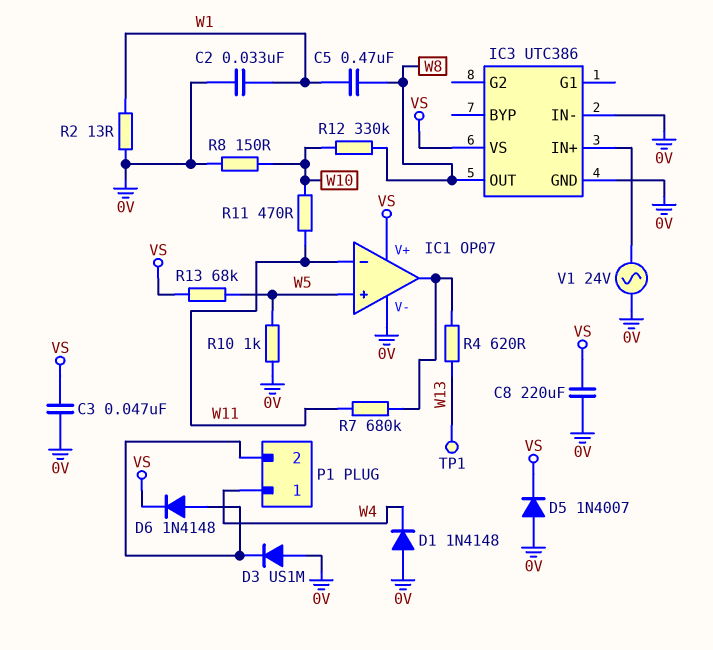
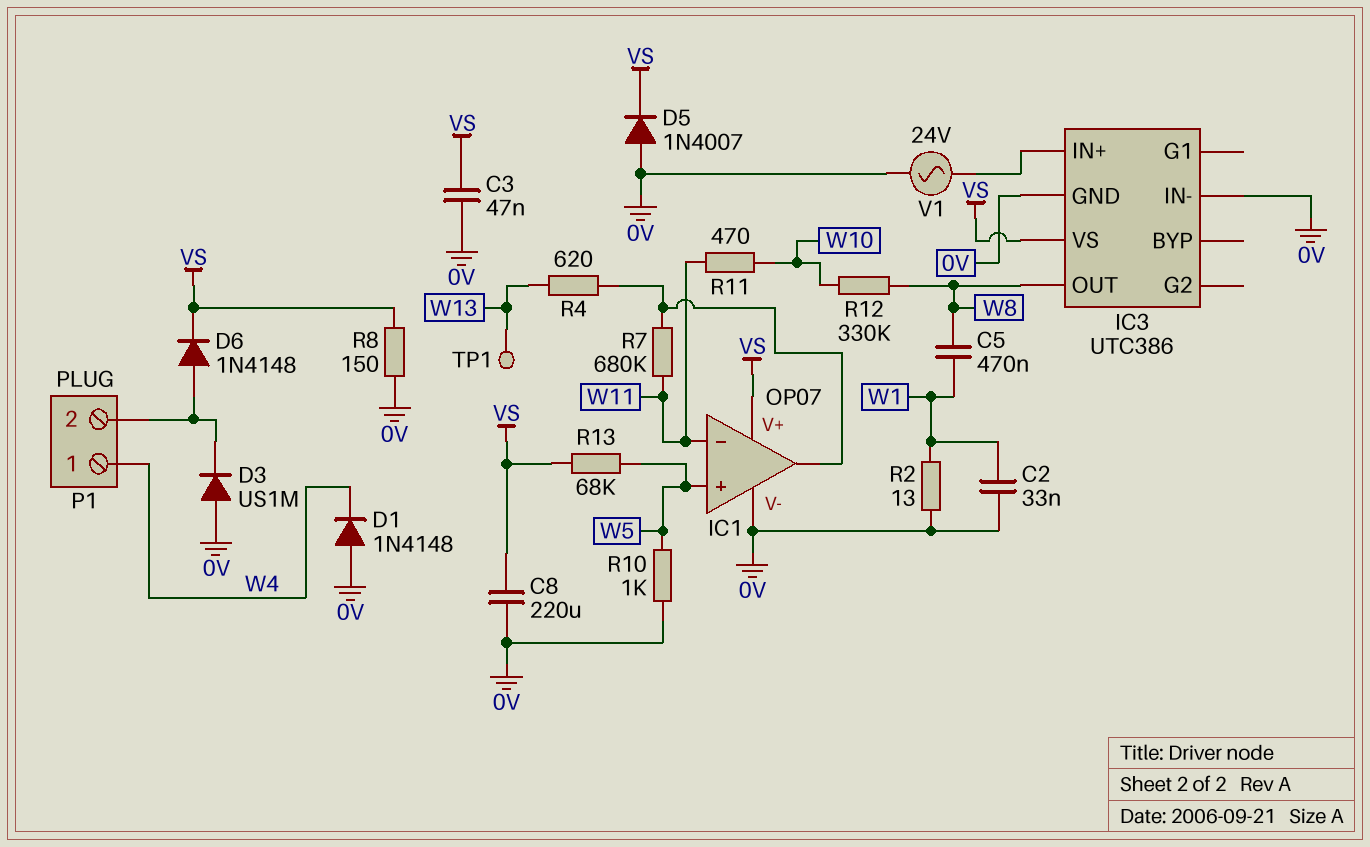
R8: 150 (0V, W10) -> 150 (0V, VS)

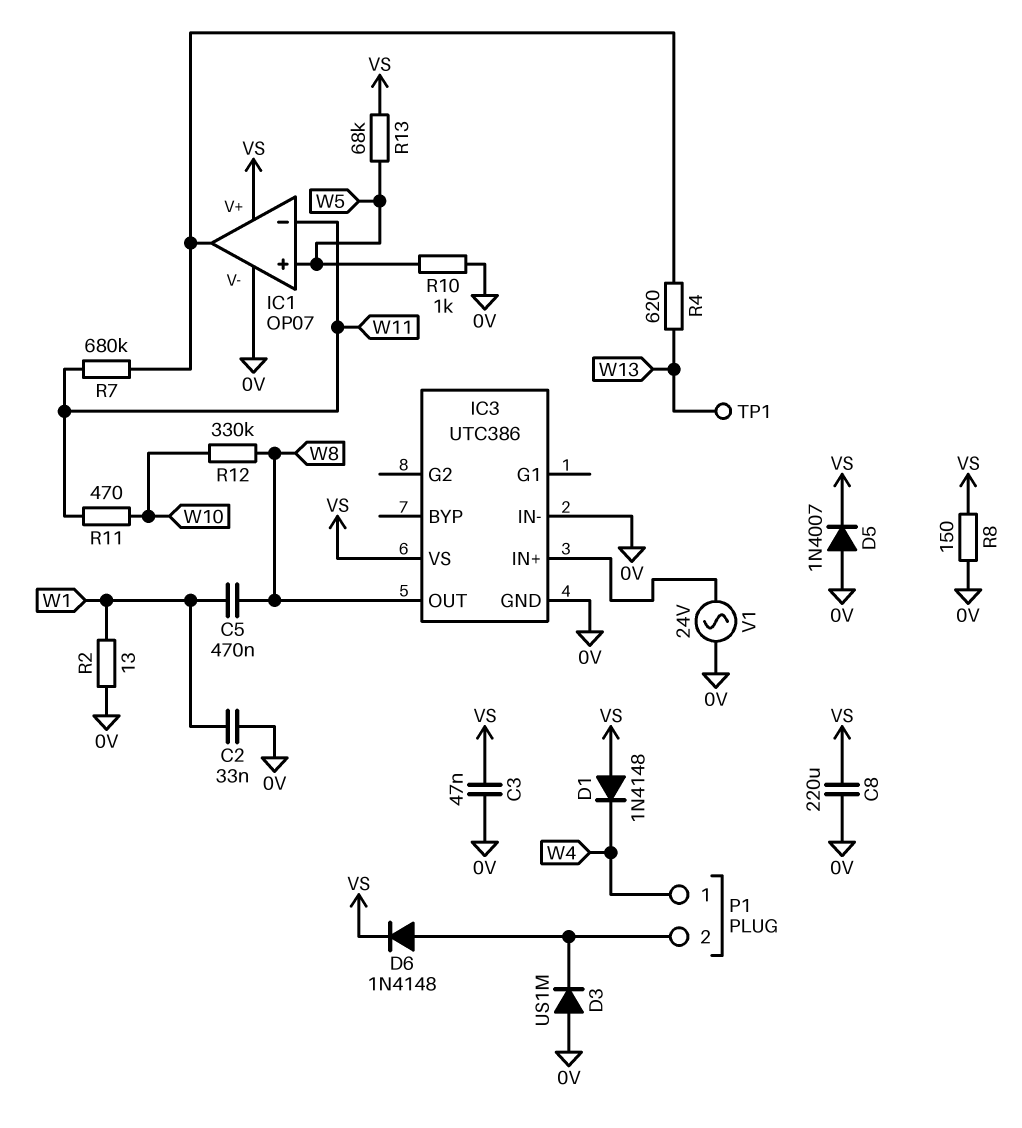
D1: diode 1N4148 (A 0V, K W4) -> diode 1N4148 (A VS, K W4)

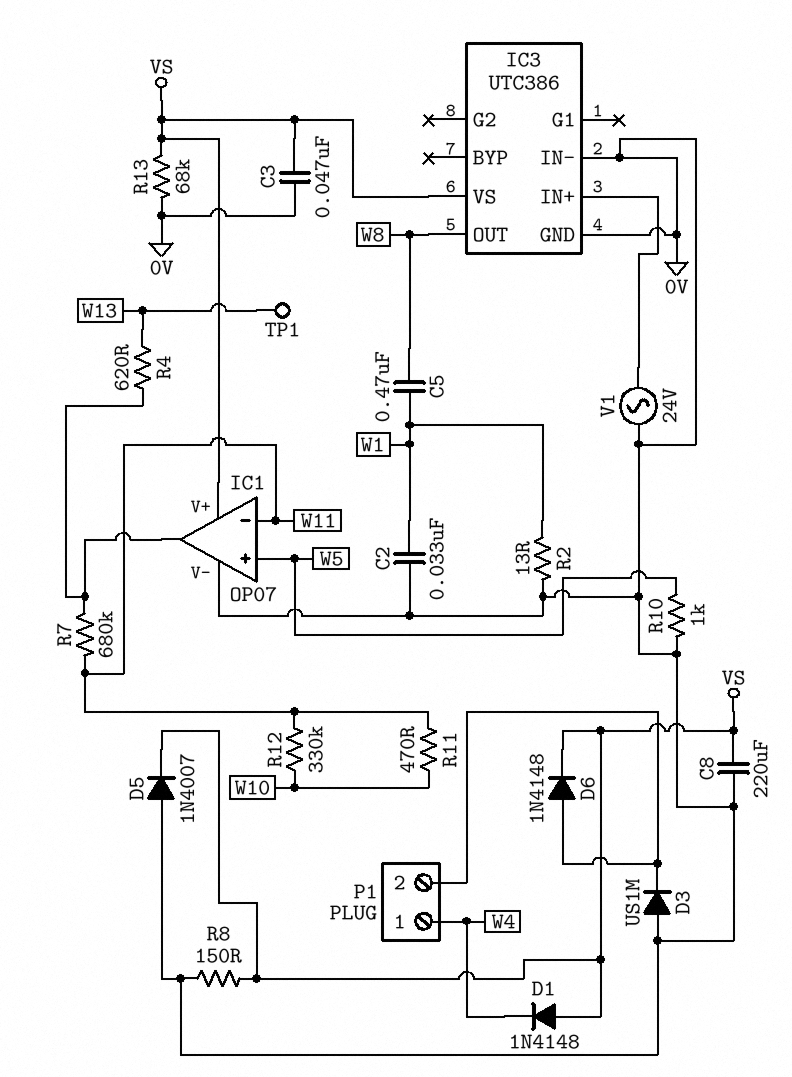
R12: 330k (W8, W10) -> 330k (W10, W11)
R13: 68k (VS, W5) -> 68k (0V, VS)

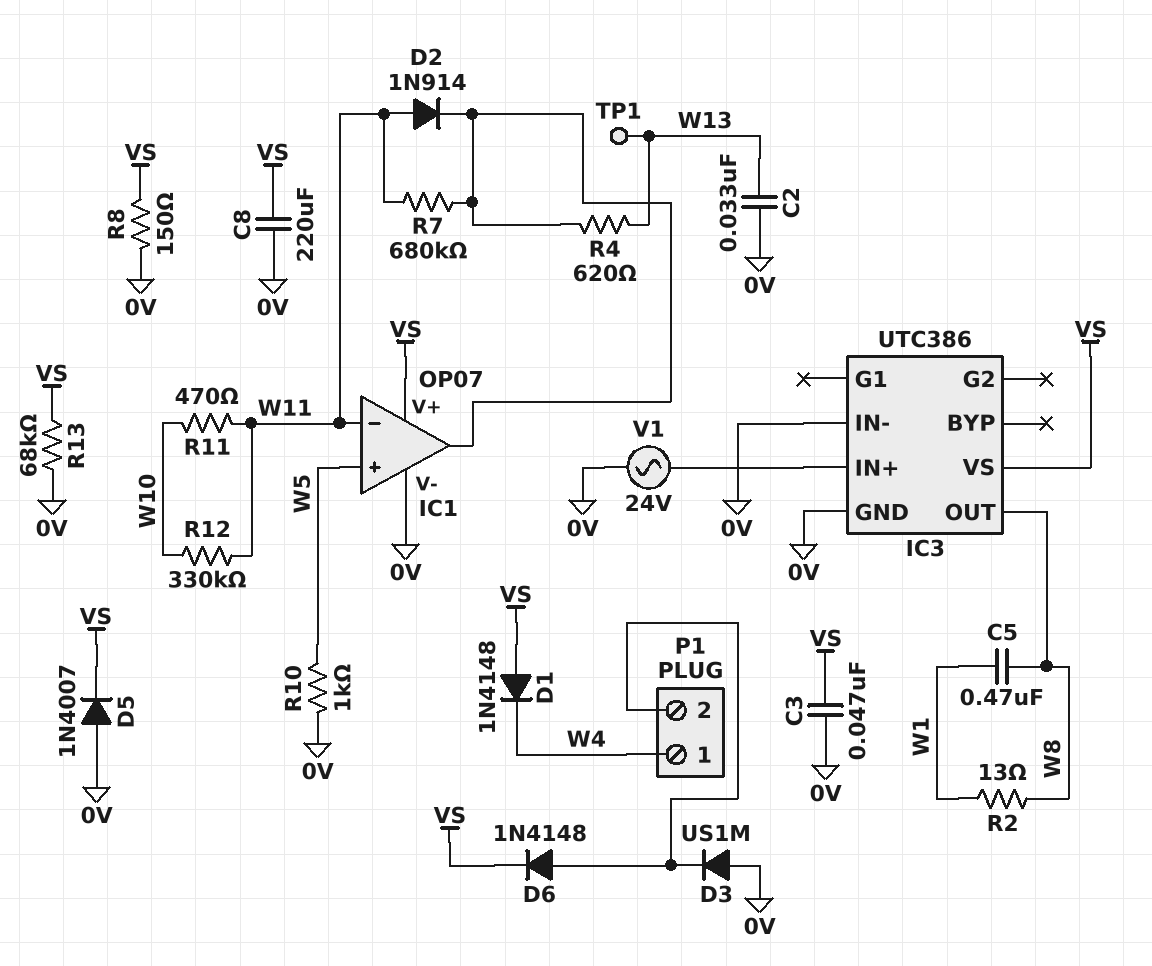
C2: 33nF (0V, W1) -> 33nF (0V, W13)
D2: none -> diode 1N914 (A W11, K IC1/out)
R2: 13 (0V, W1) -> 13 (W1, W8)

